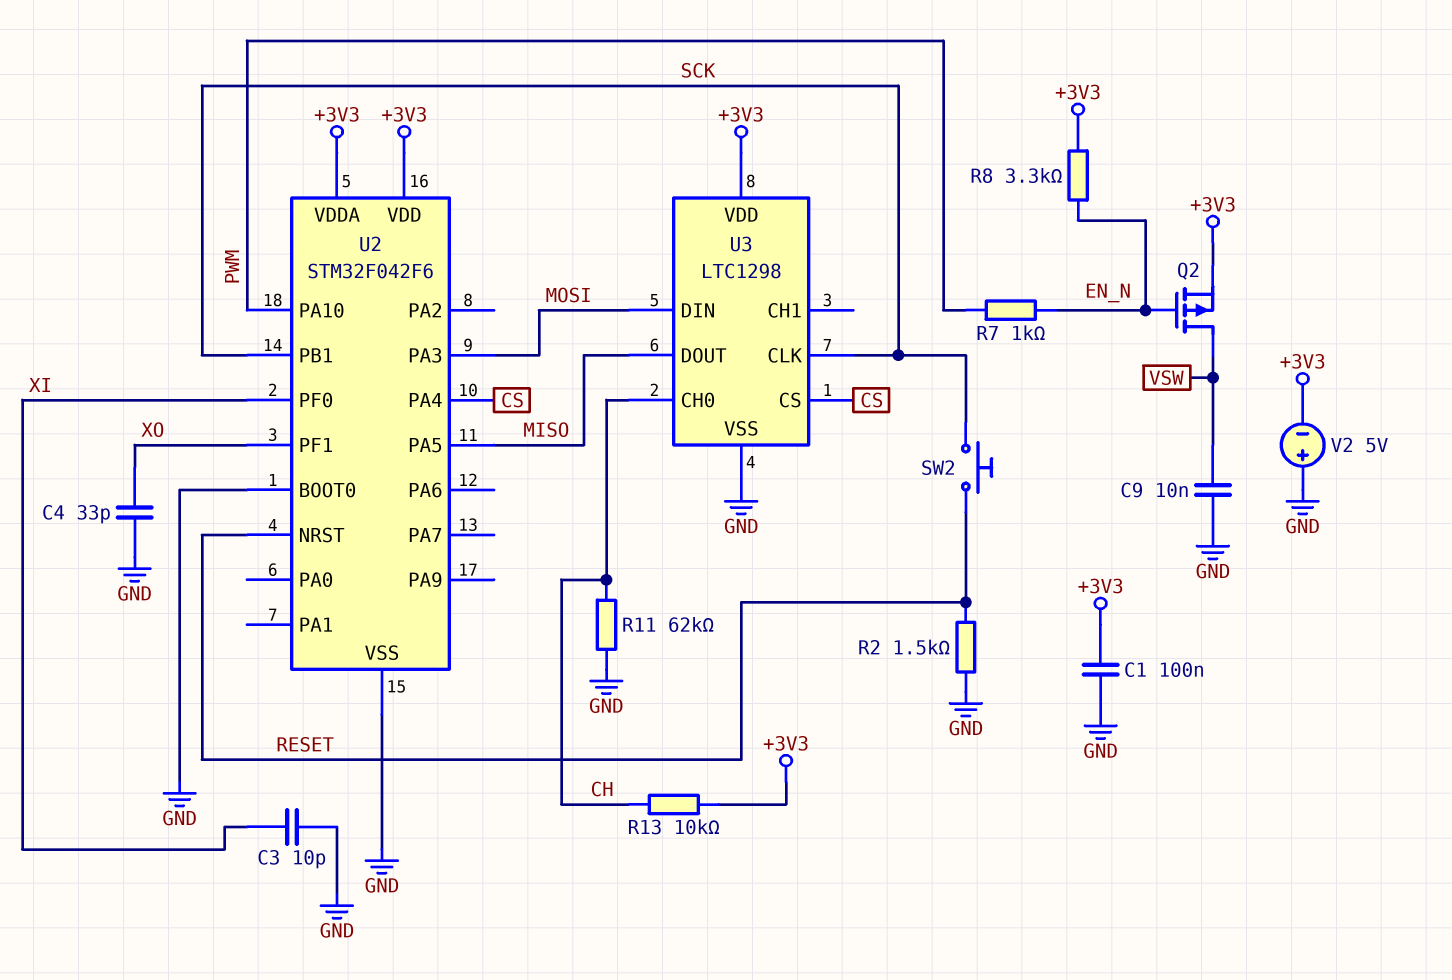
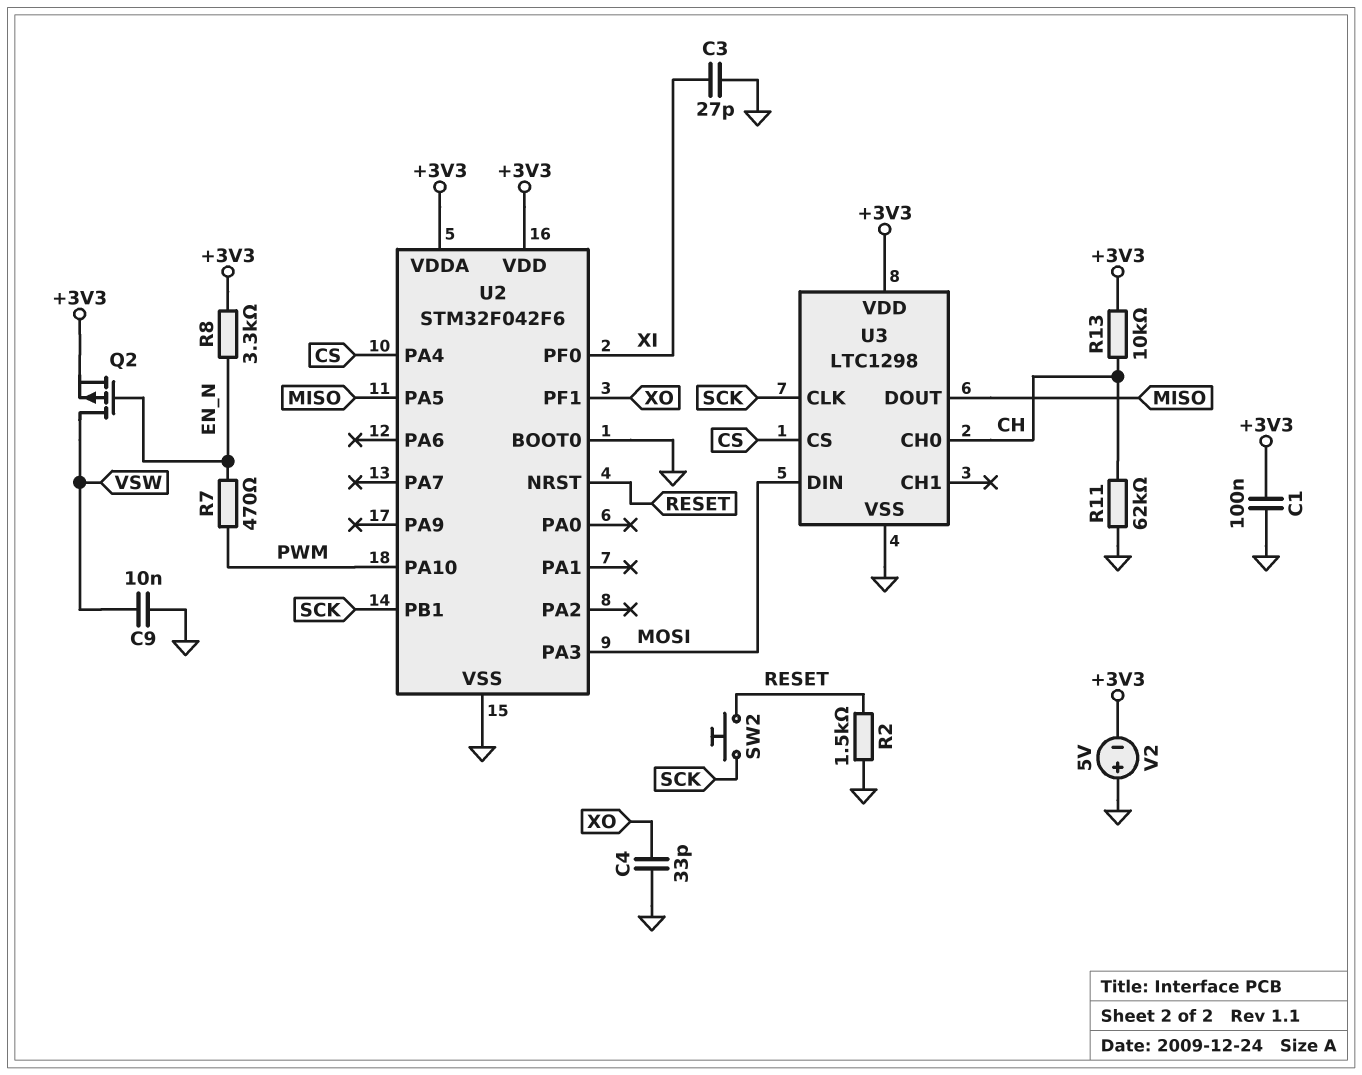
C3: 10pF (GND, XI) -> 27pF (GND, XI)
R7: 1k (EN_N, PWM) -> 470 (EN_N, PWM)

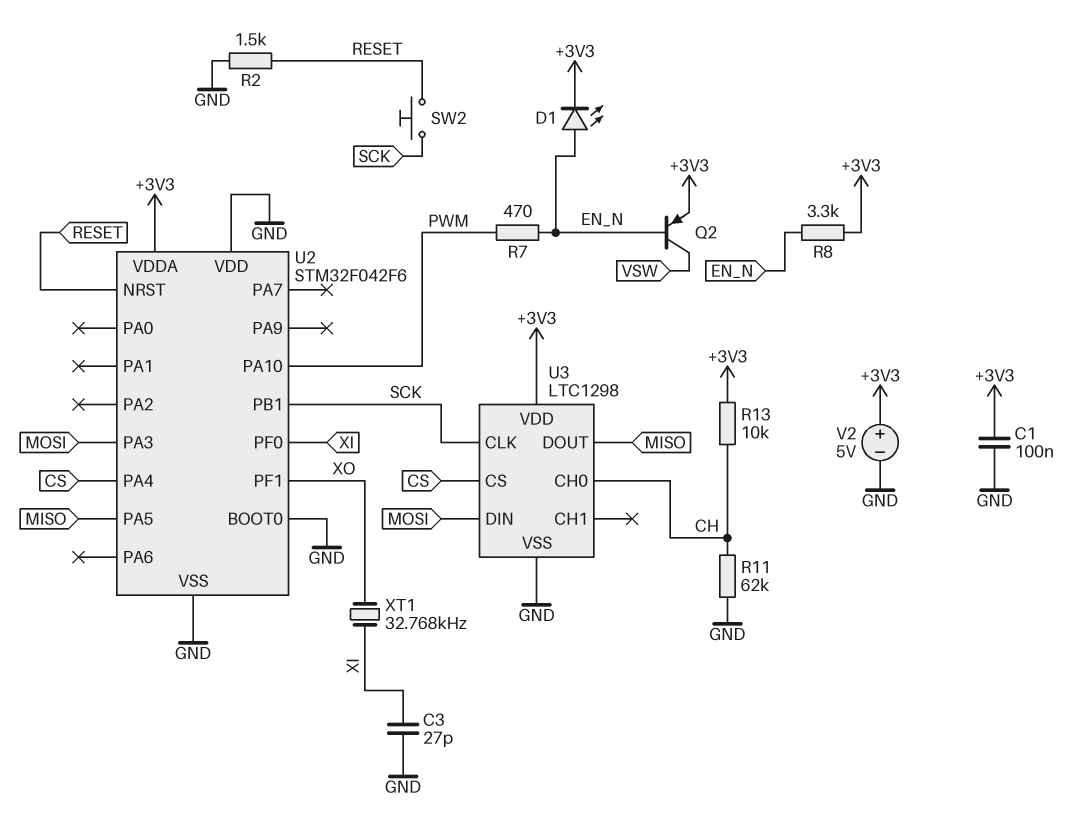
C4: 33pF (GND, XO) -> none
C9: 10nF (GND, VSW) -> none
D1: none -> LED (A EN_N, K +3V3)
Q2: PMOS (G EN_N, D VSW, S +3V3) -> PNP (B EN_N, C VSW, E +3V3)
U2 pin VDD: +3V3 -> GND
V2: 5V (plus GND, minus +3V3) -> 5V (plus +3V3, minus GND)
XT1: none -> 32.768kHz (XI, XO)

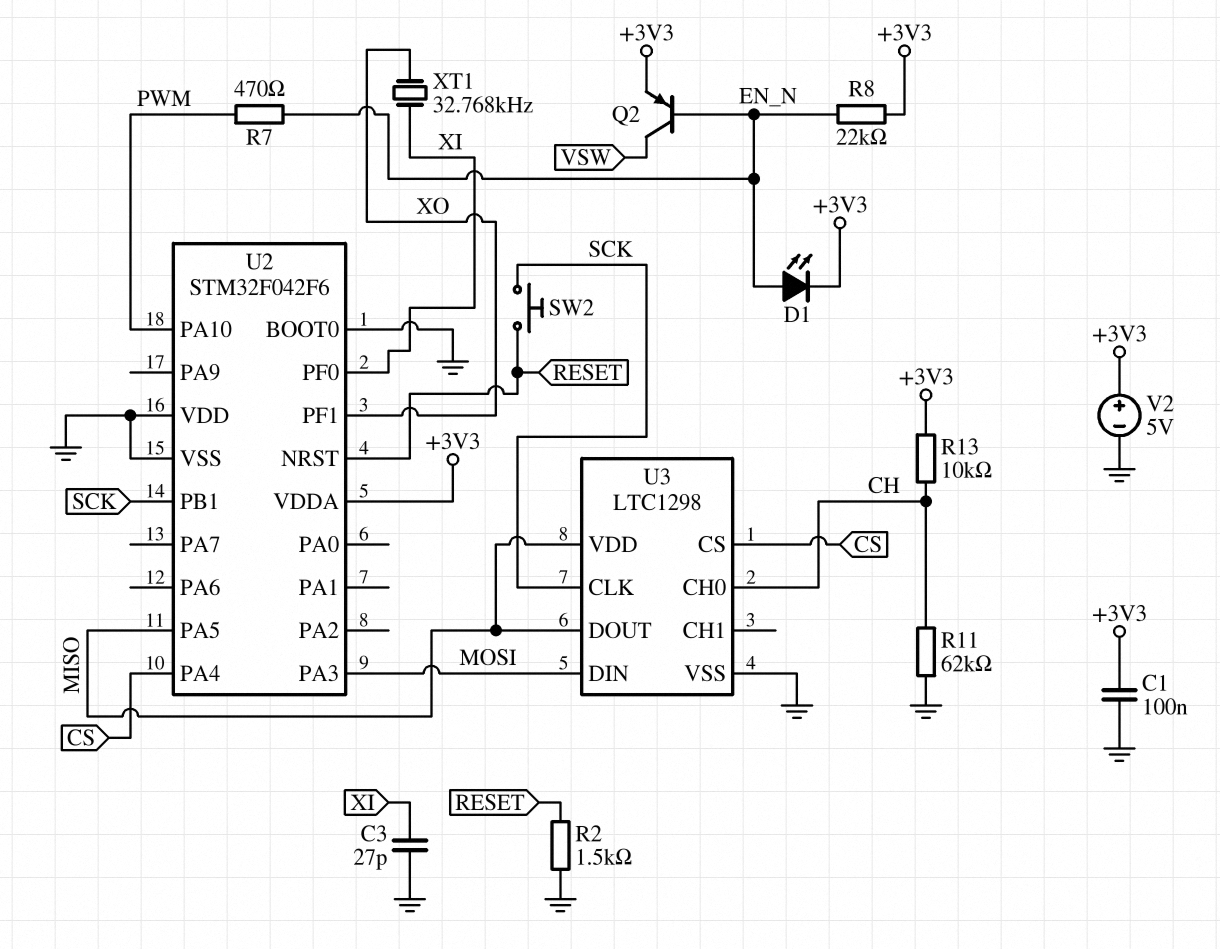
R8: 3.3k (+3V3, EN_N) -> 22k (+3V3, EN_N)
U3 pin VDD: +3V3 -> MISO

